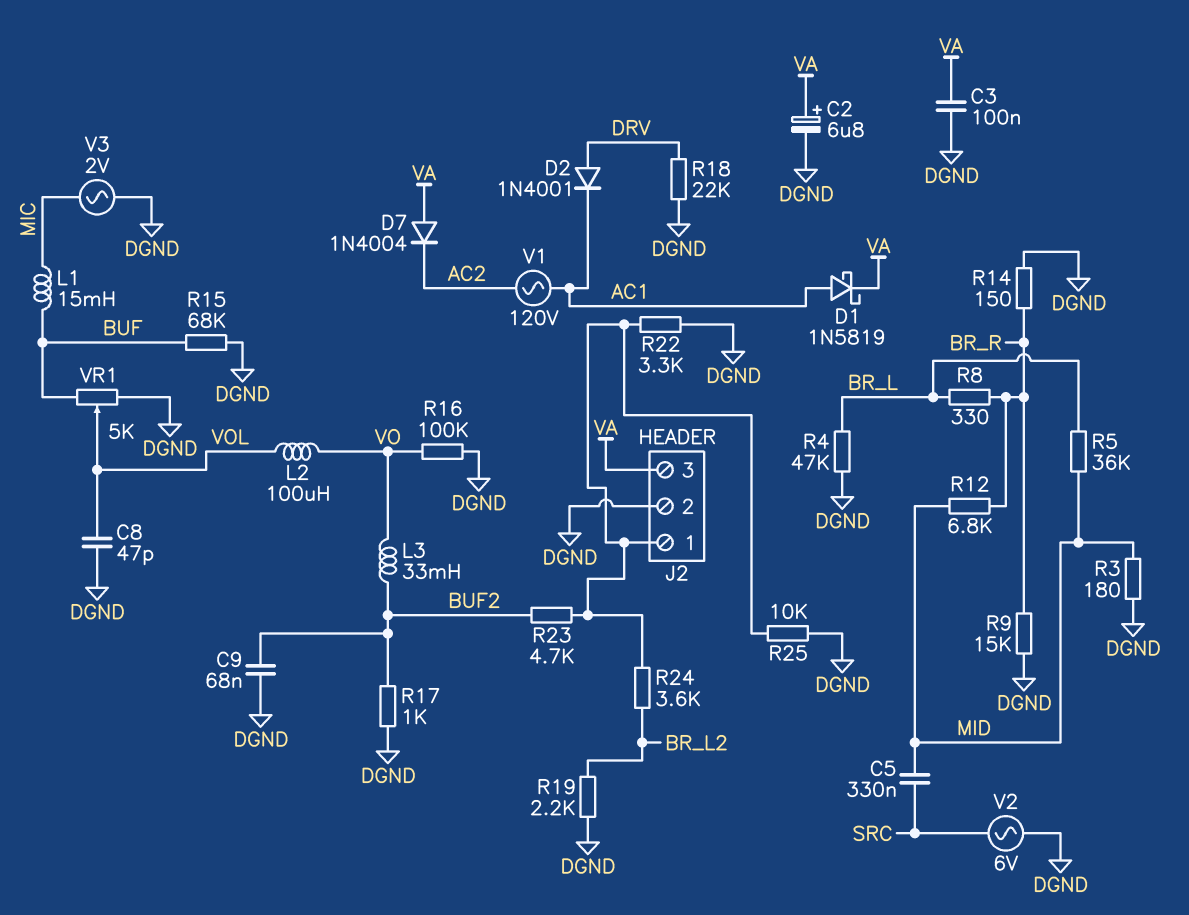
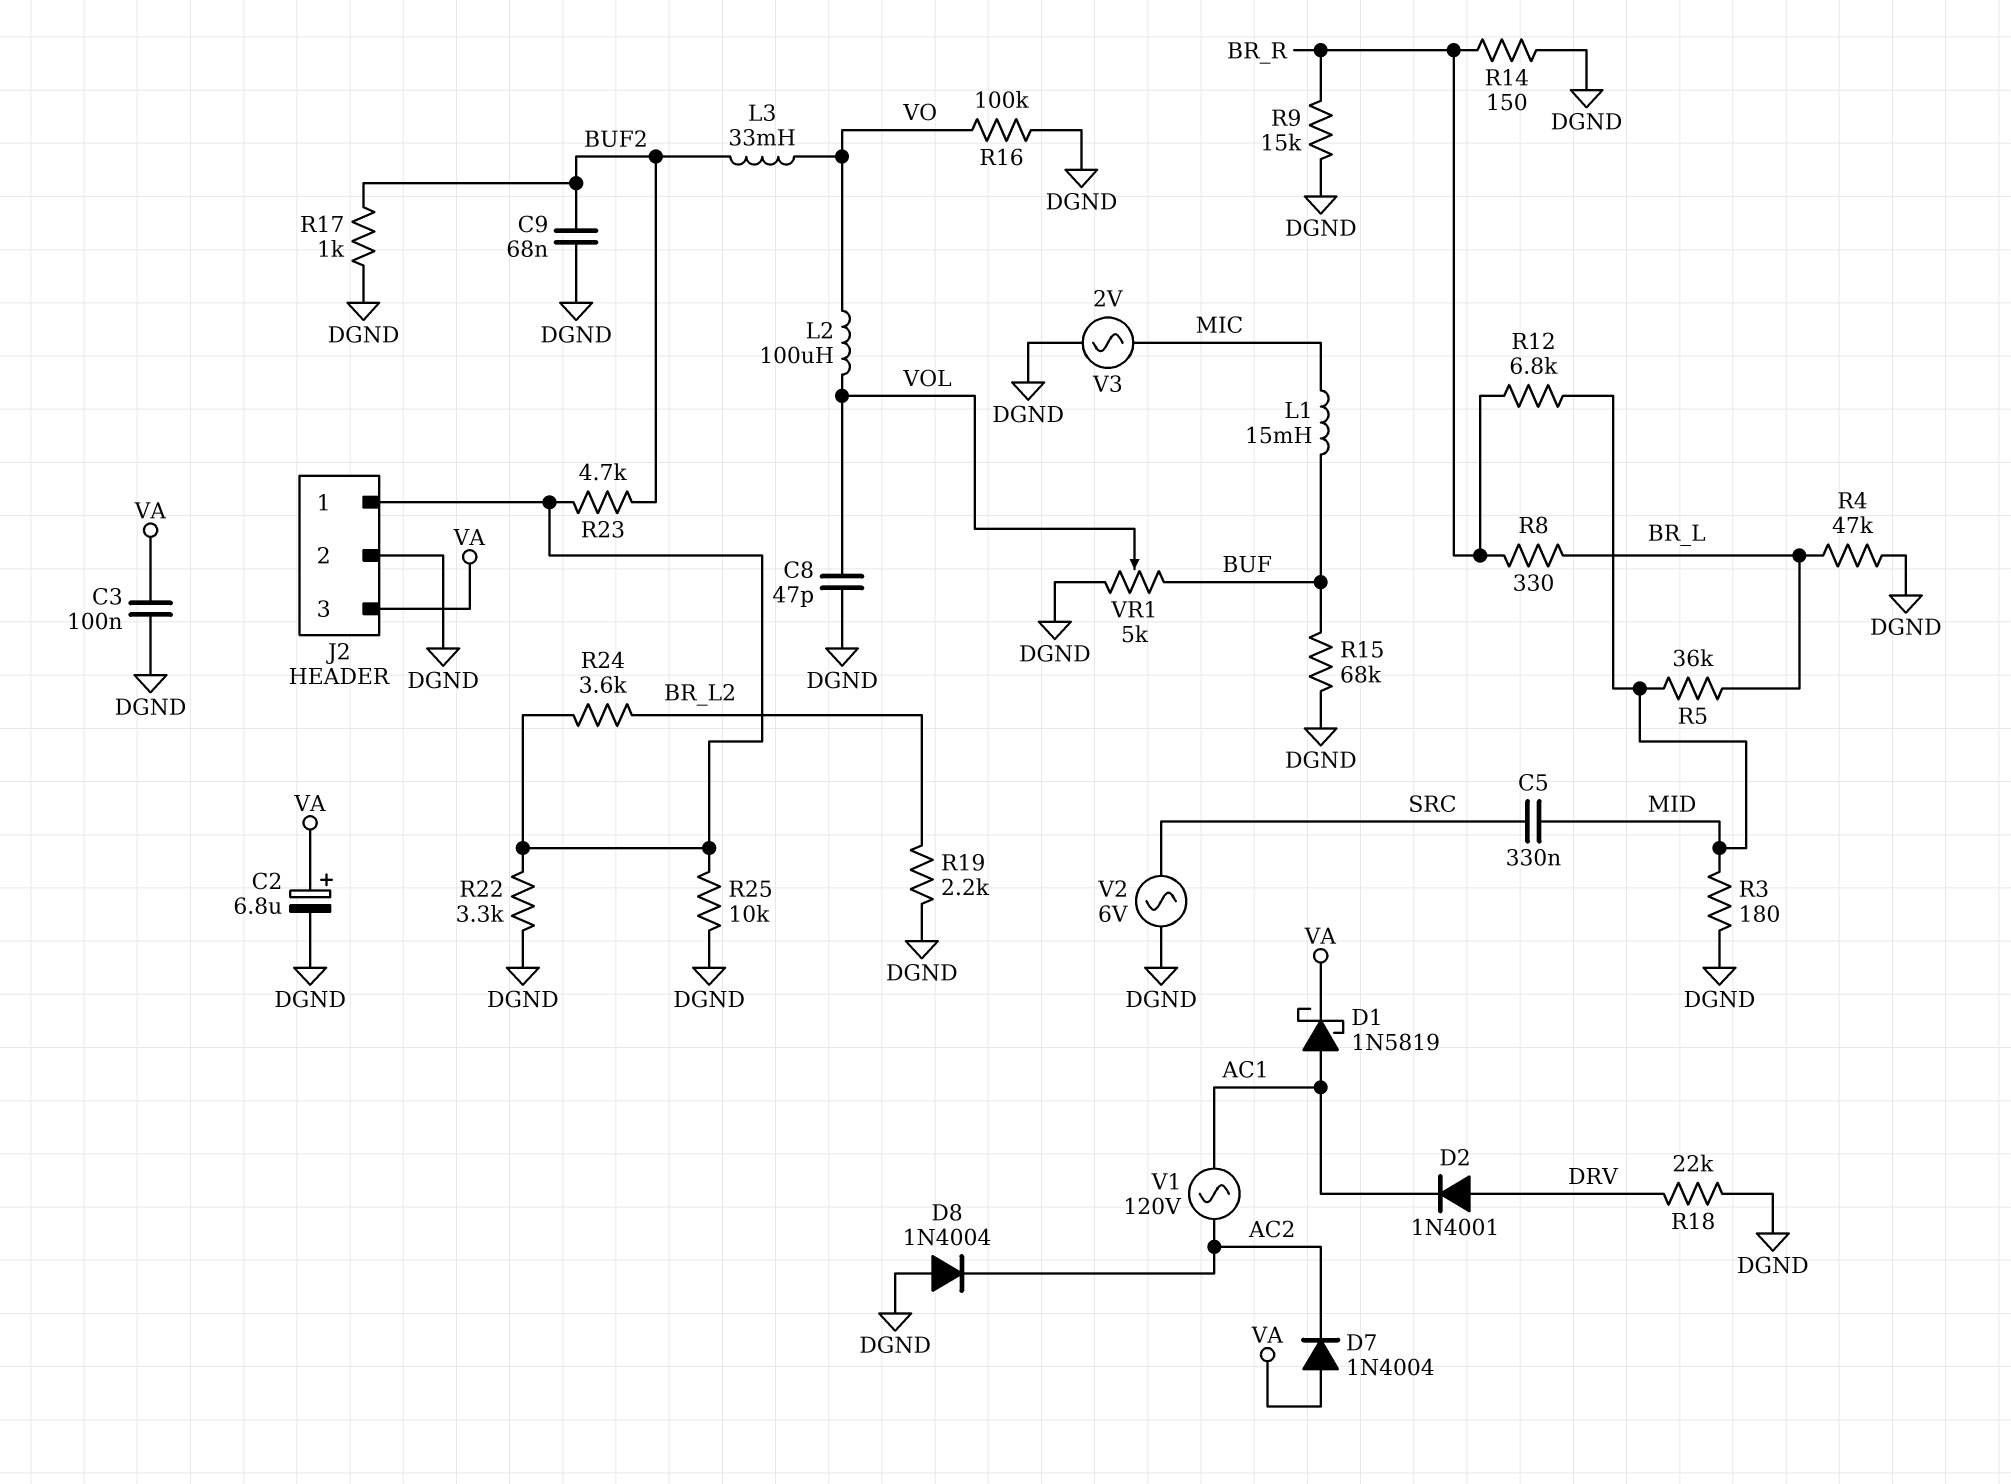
D8: none -> diode 1N4004 (A DGND, K AC2)

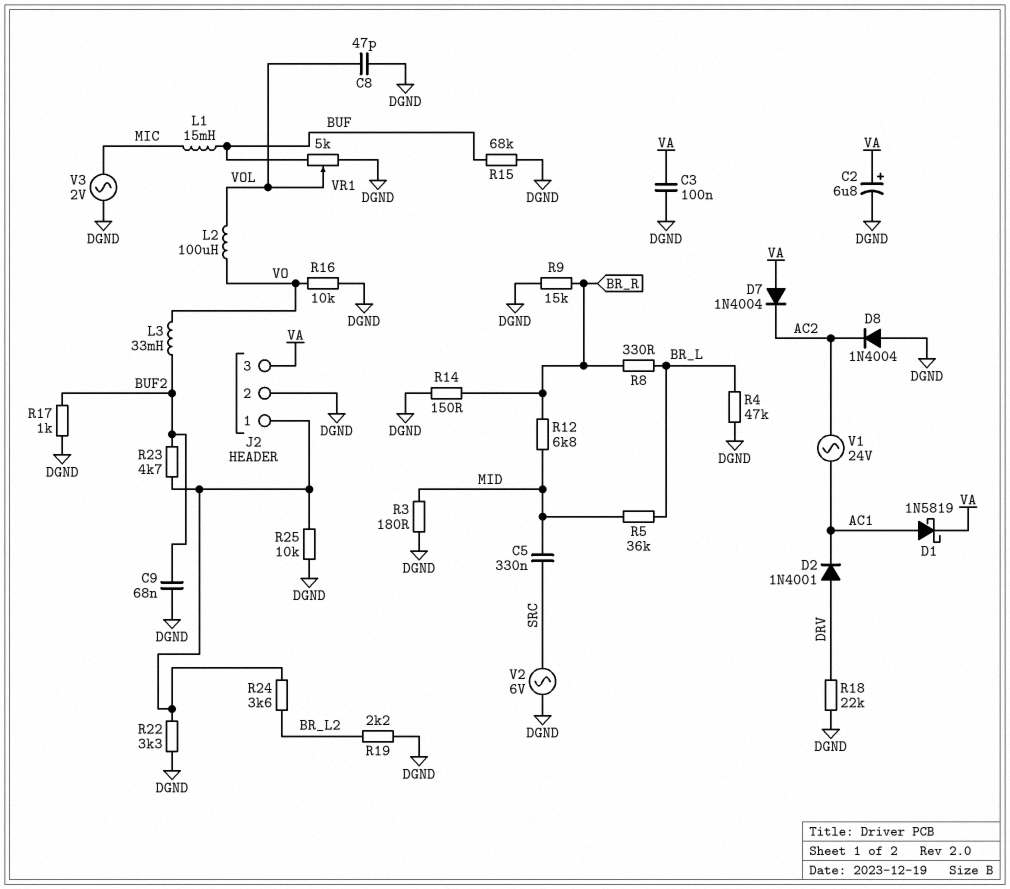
R16: 100k (DGND, VO) -> 10k (DGND, VO)
V1: AC 120V (AC1, AC2) -> AC 24V (AC1, AC2)

